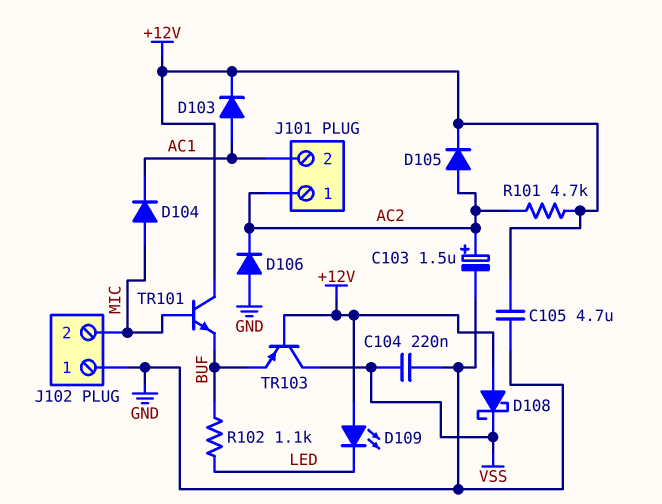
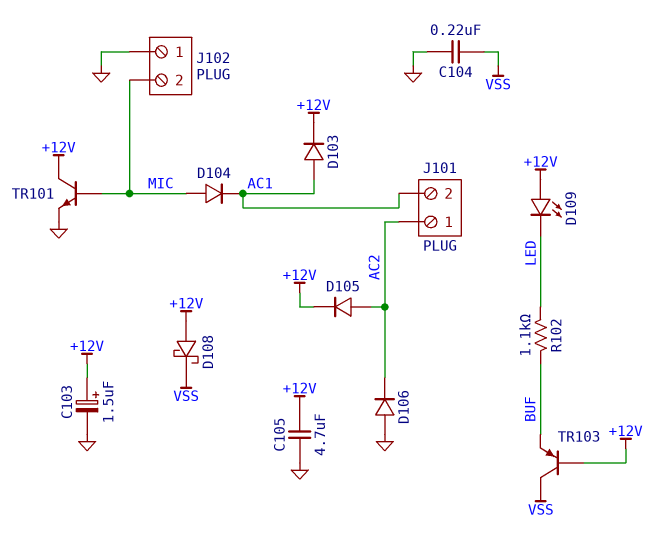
C103: 1.5uF (plus AC2, minus GND) -> 1.5uF (plus +12V, minus GND)
R101: 4.7k (+12V, AC2) -> none
TR101: NPN (B MIC, C +12V, E BUF) -> NPN (B MIC, C +12V, E GND)

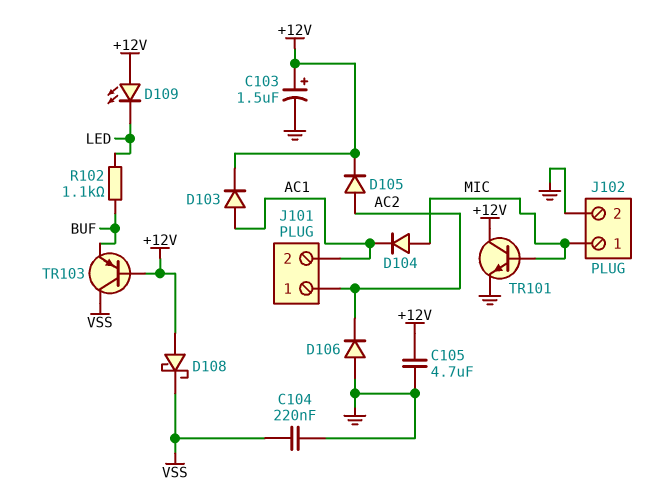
J102 pin 1: GND -> MIC
J102 pin 2: MIC -> GND

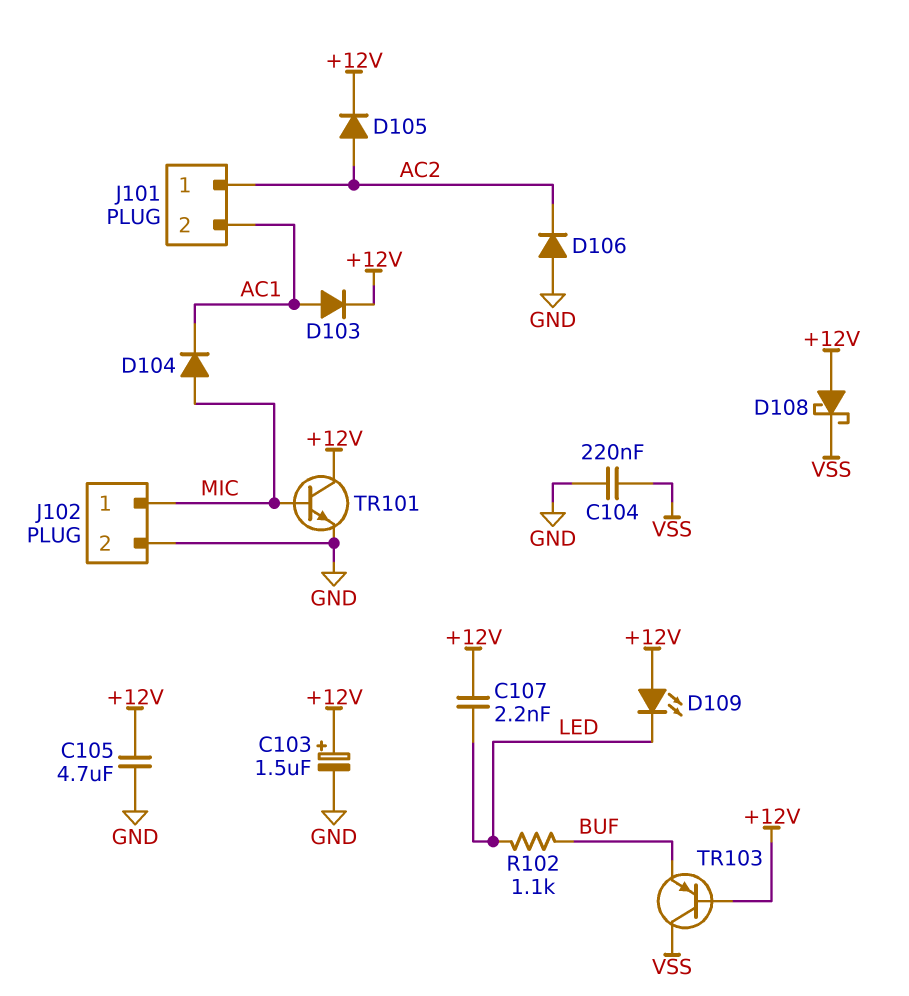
C107: none -> 2.2nF (+12V, LED)

